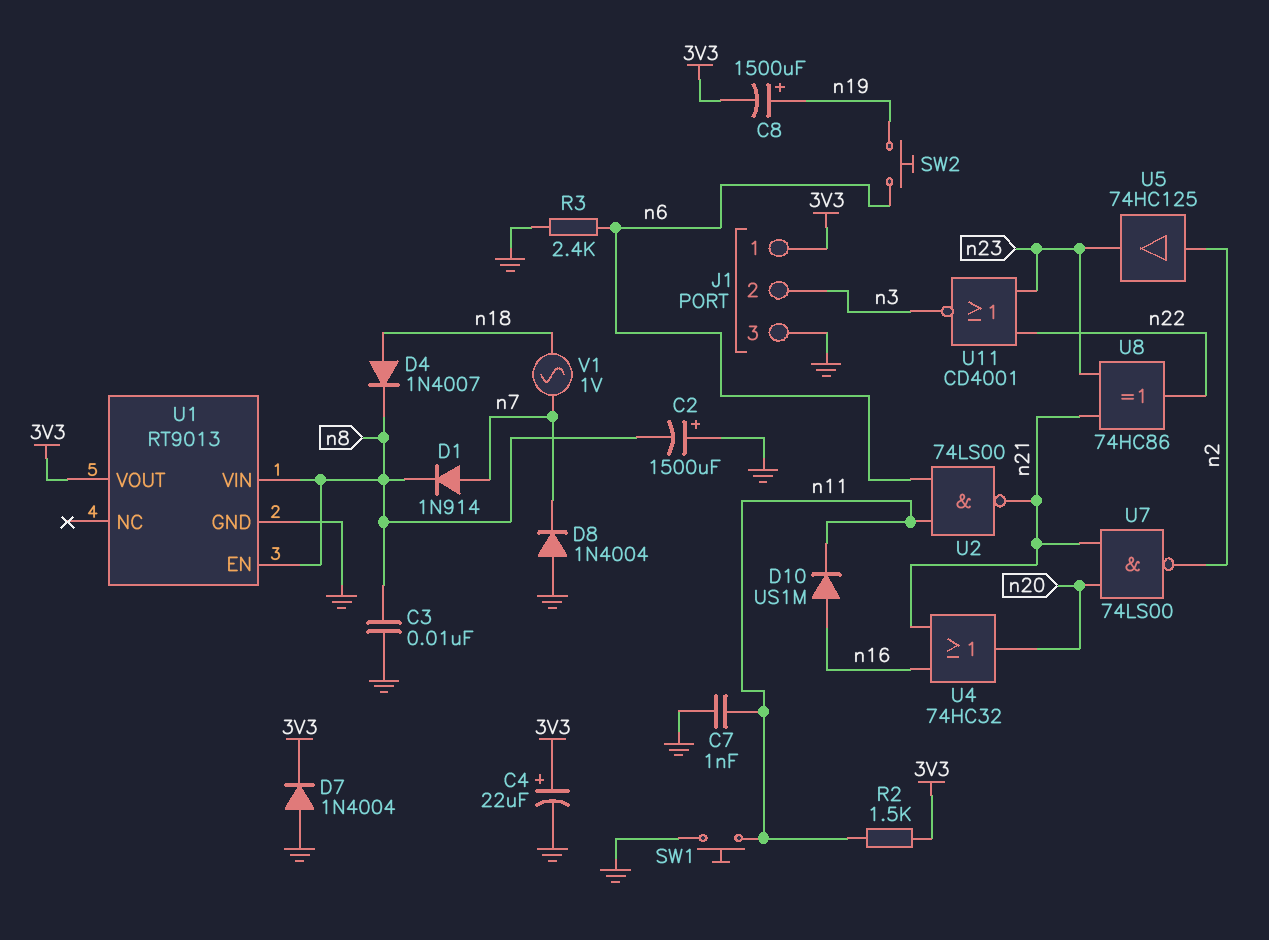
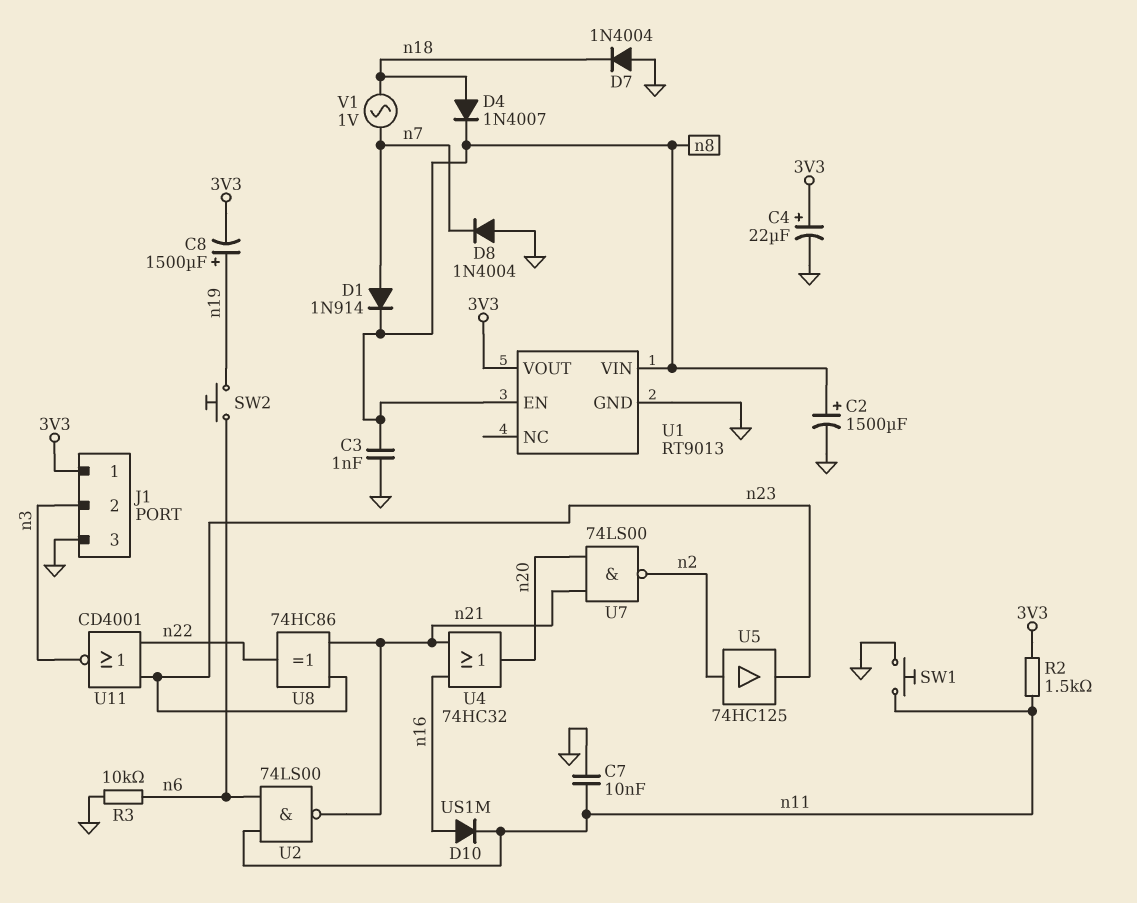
C2: 1500uF (plus GND, minus n8) -> 1500uF (plus n8, minus GND)
C3: 10nF (GND, n8) -> 1nF (GND, n8)
C7: 1nF (GND, n11) -> 10nF (GND, n11)
D7: diode 1N4004 (A GND, K 3V3) -> diode 1N4004 (A GND, K n18)
R3: 2.4k (GND, n6) -> 10k (GND, n6)

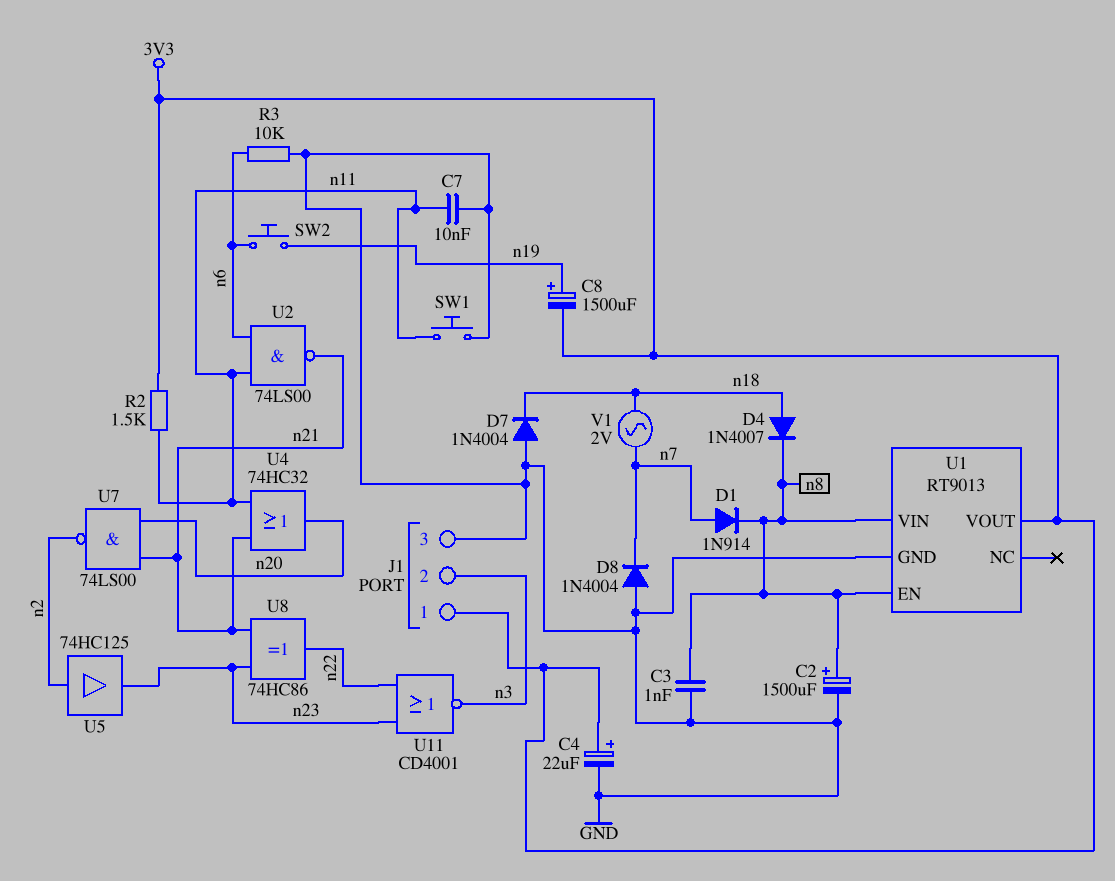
D10: diode US1M (A n16, K n11) -> none
U4: OR 74HC32 (in n16, in n21, out n20) -> OR 74HC32 (in n11, in n21, out n20)
V1: AC 1V (n7, n18) -> AC 2V (n7, n18)

